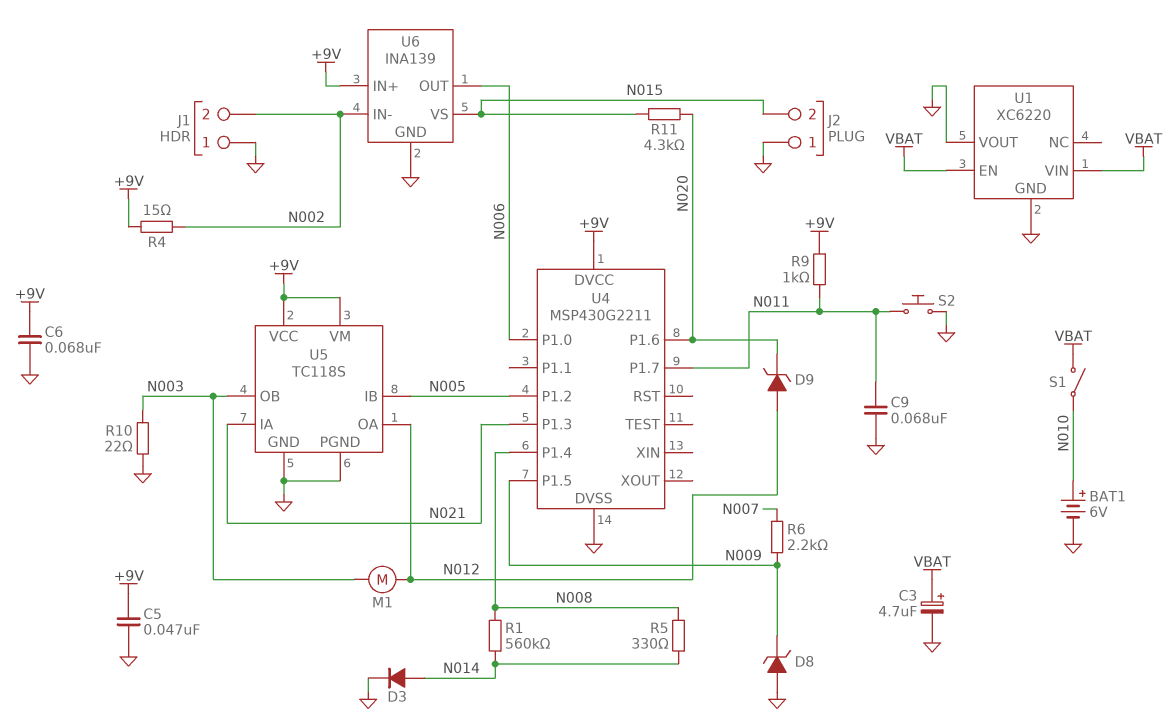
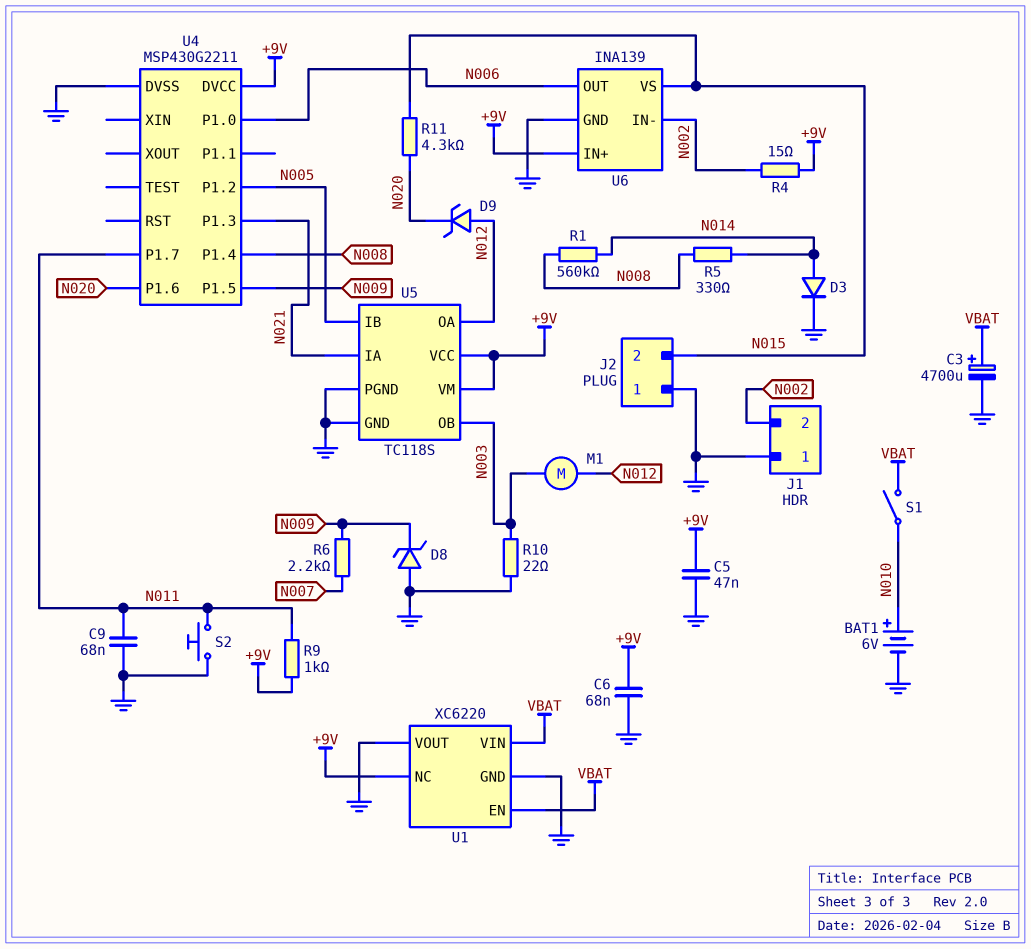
C3: 4.7uF (plus VBAT, minus GND) -> 4700uF (plus VBAT, minus GND)
U1 pin NC: none -> +9V

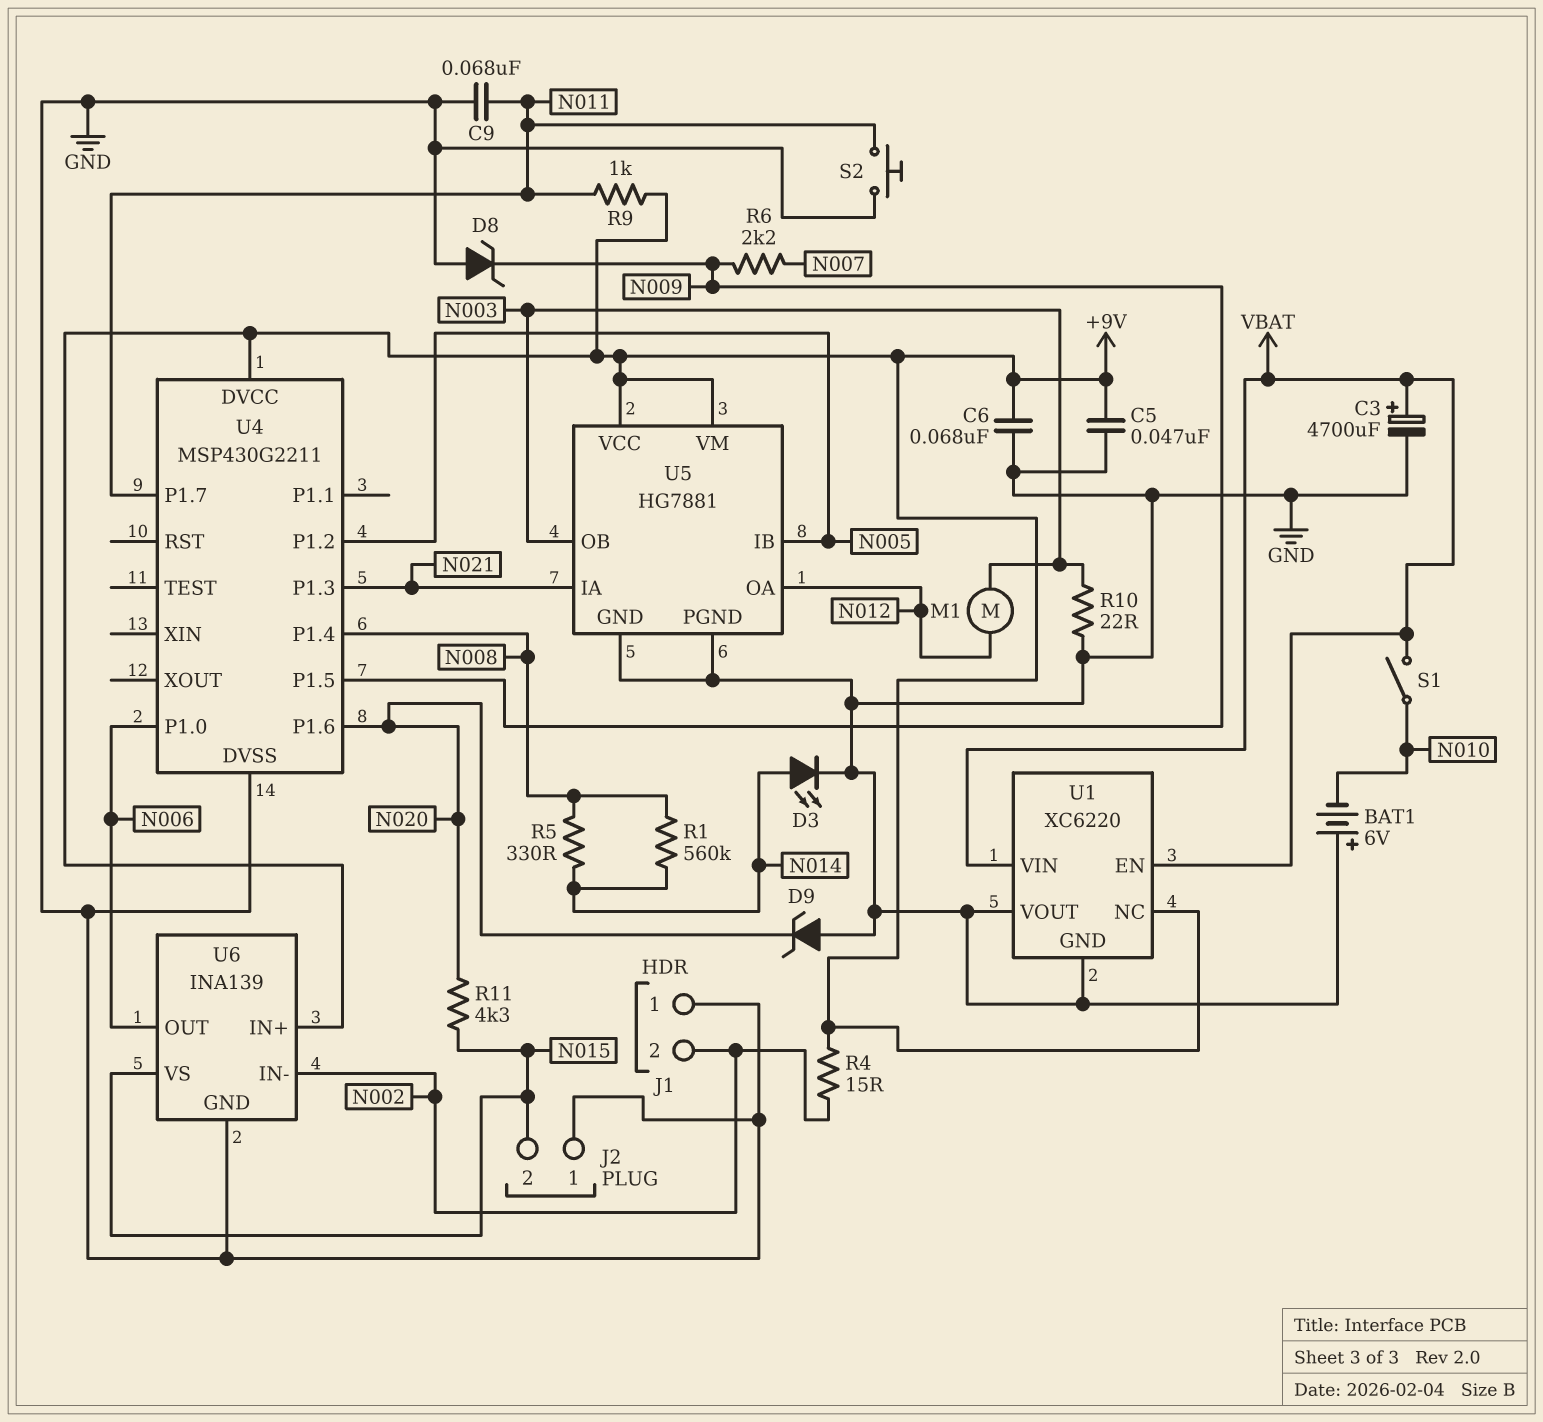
BAT1: 6V (plus N010, minus GND) -> 6V (plus GND, minus N010)
D3: diode (A N014, K GND) -> LED (A N014, K GND)
D9: zener (A N012, K N020) -> zener (A GND, K N020)
U5: TC118S -> HG7881

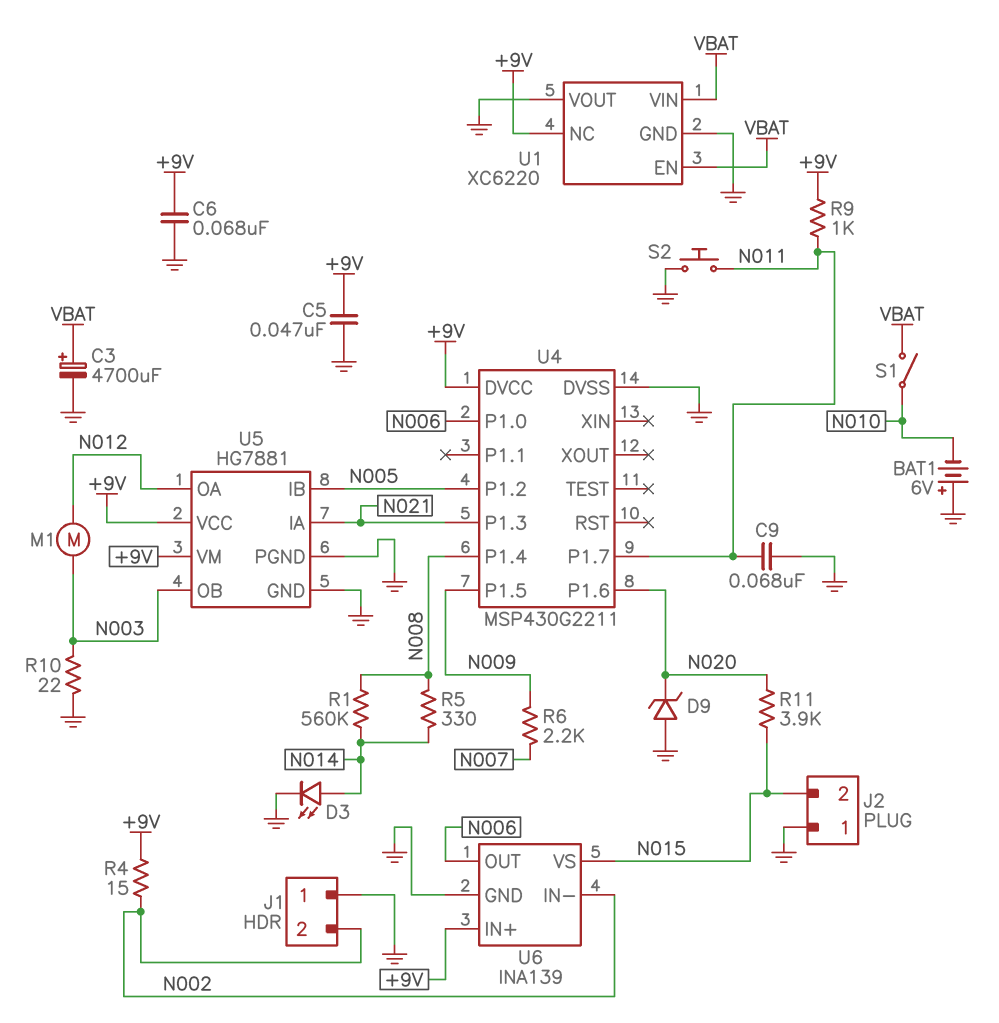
D8: zener (A GND, K N009) -> none
R11: 4.3k (N015, N020) -> 3.9k (N015, N020)

